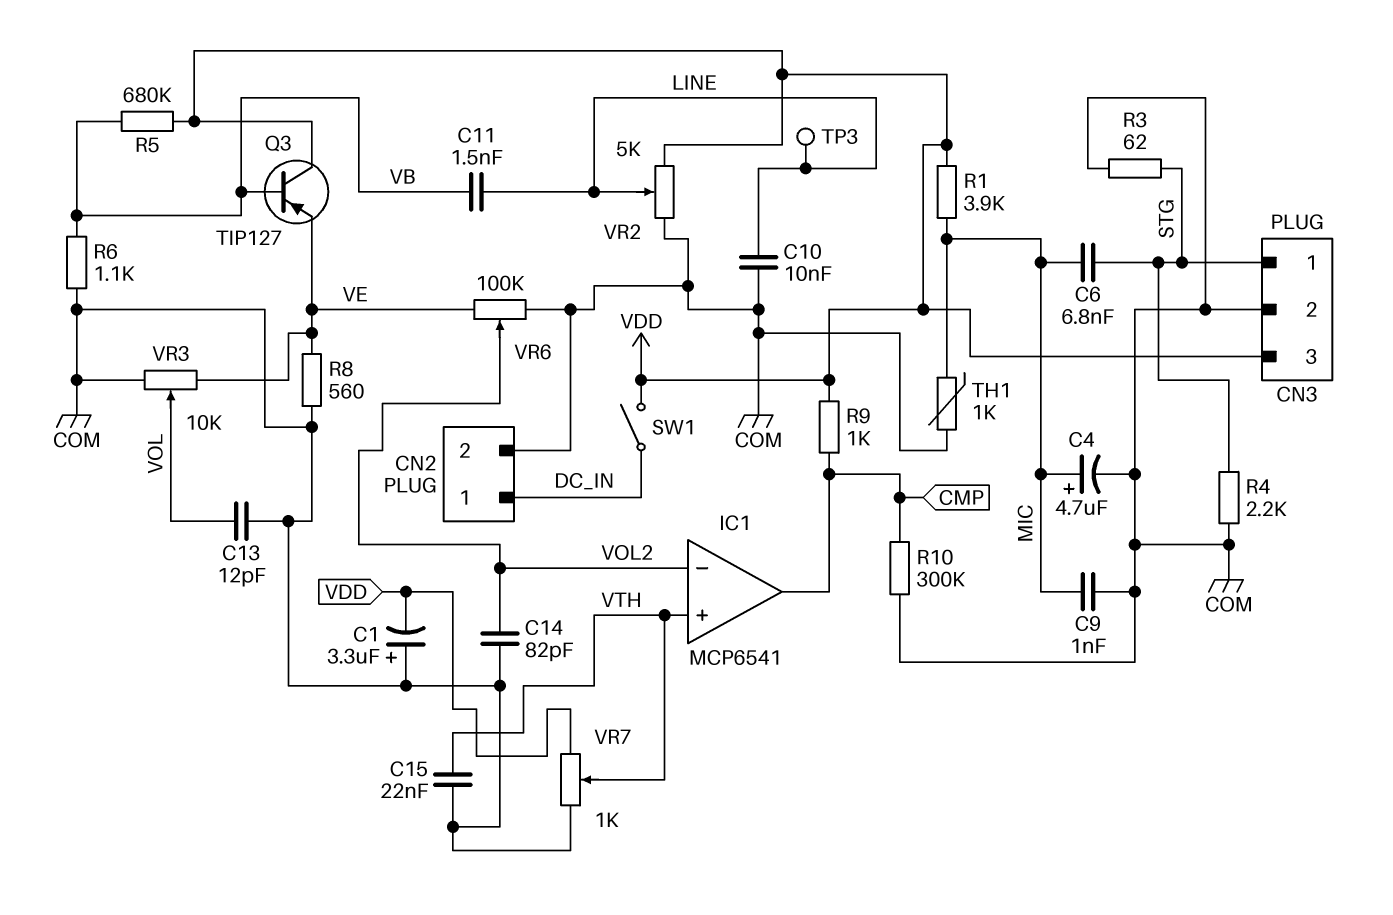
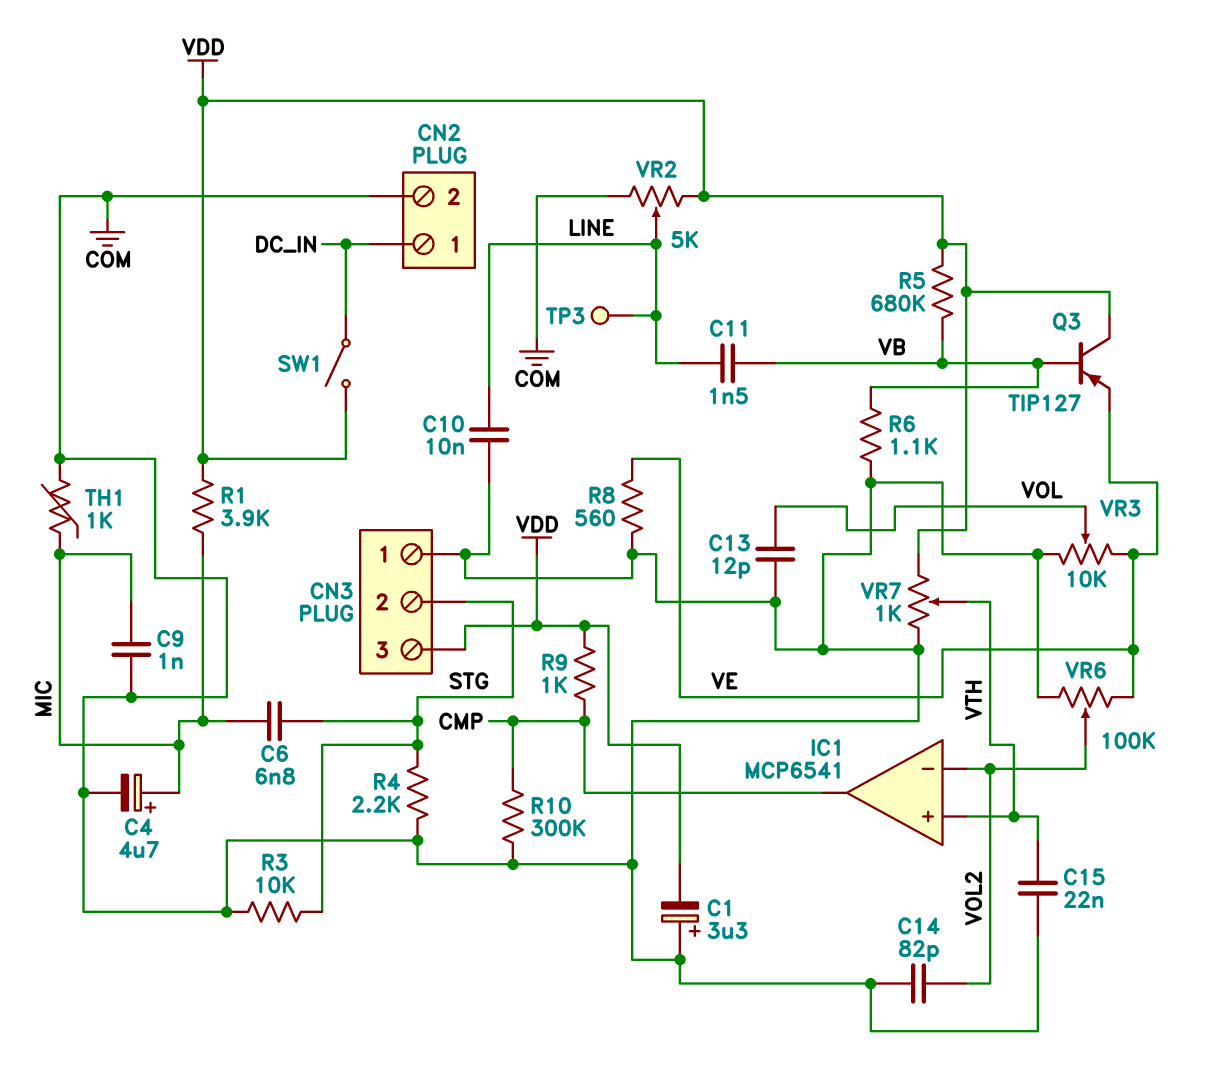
CN3 pin 1: STG -> COM
CN3 pin 2: COM -> STG
R3: 62 (COM, STG) -> 10k (COM, STG)

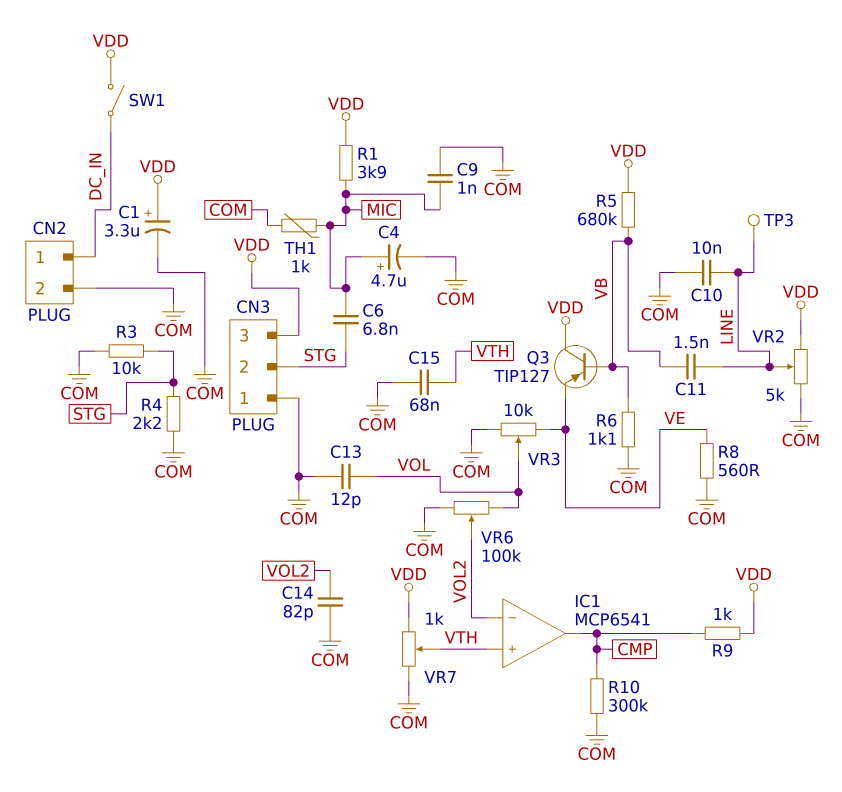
C1: 3.3uF (plus COM, minus VDD) -> 3.3uF (plus VDD, minus COM)
C15: 22nF (COM, VTH) -> 68nF (COM, VTH)
VR6: 100k (COM, VE, wiper VOL2) -> 100k (COM, VOL, wiper VOL2)

